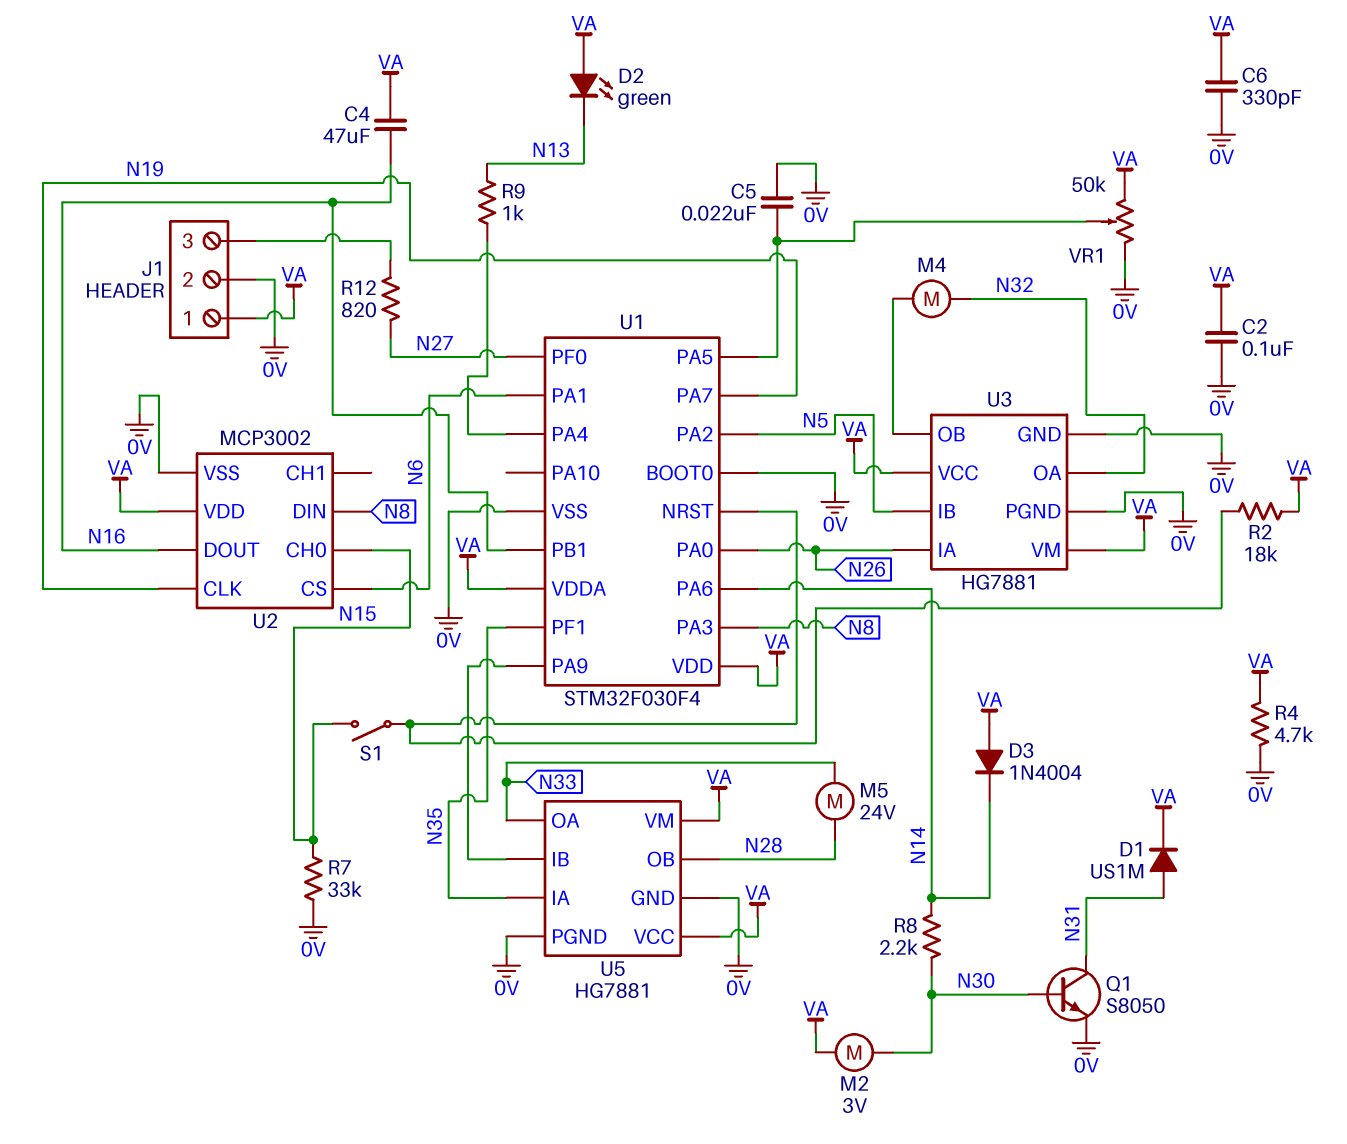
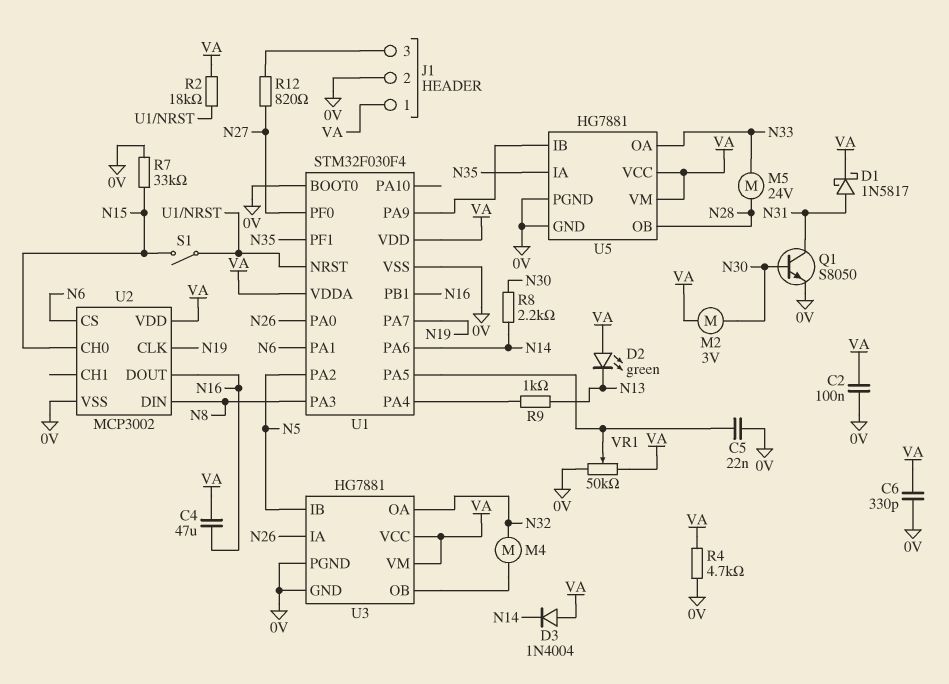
D1: diode US1M (A N31, K VA) -> schottky 1N5817 (A N31, K VA)

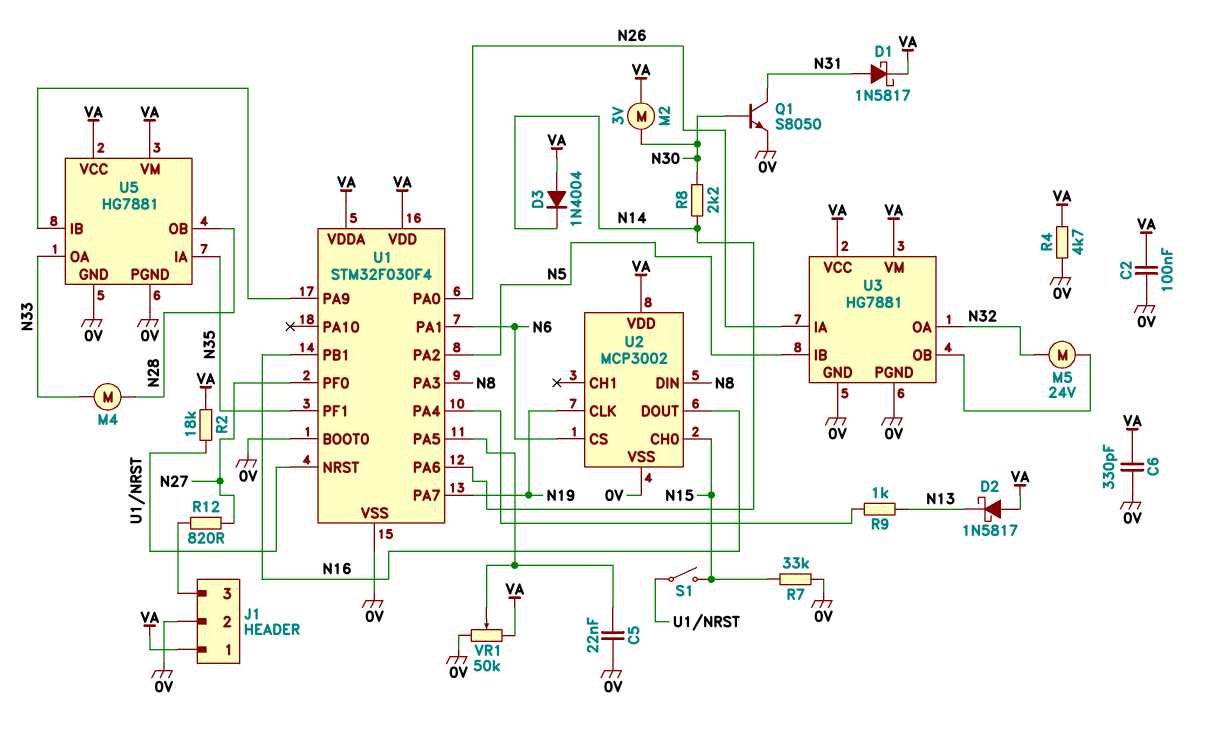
C4: 47uF (N16, VA) -> none
D2: LED green (A VA, K N13) -> schottky 1N5817 (A VA, K N13)
M4: motor (N32, U3/OB) -> motor (N28, N33)
M5: motor 24V (N28, N33) -> motor 24V (N32, U3/OB)

